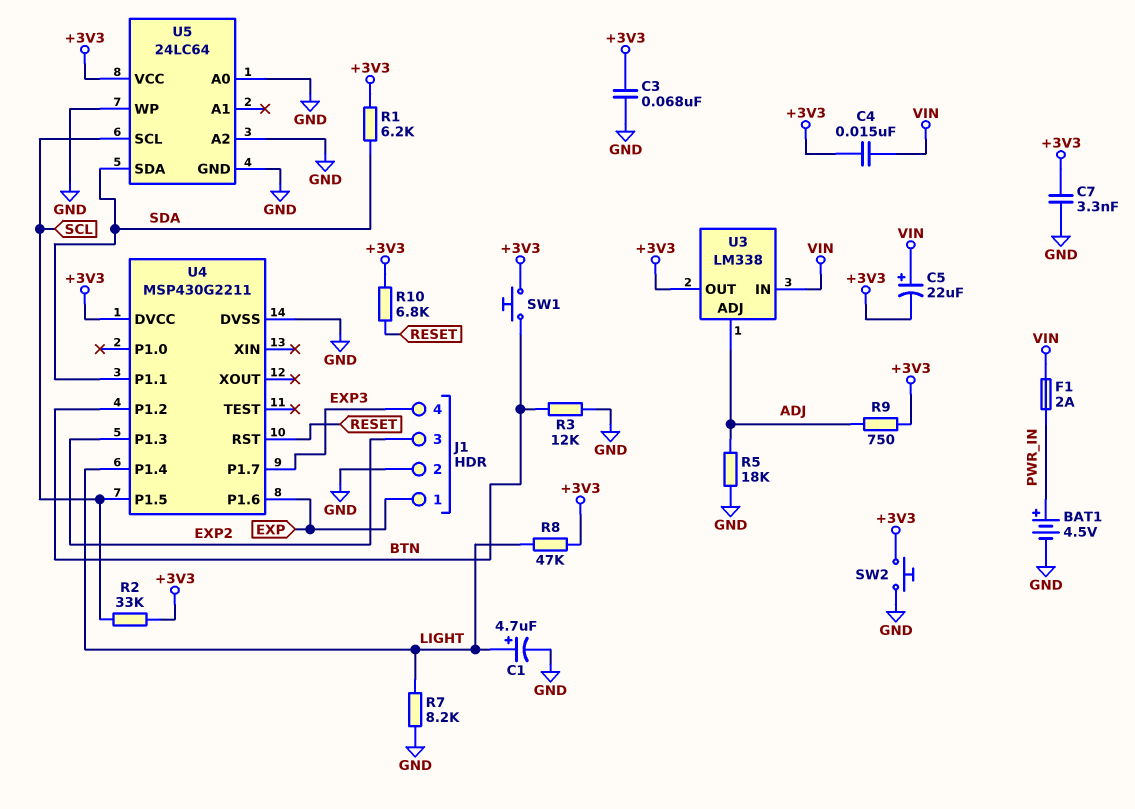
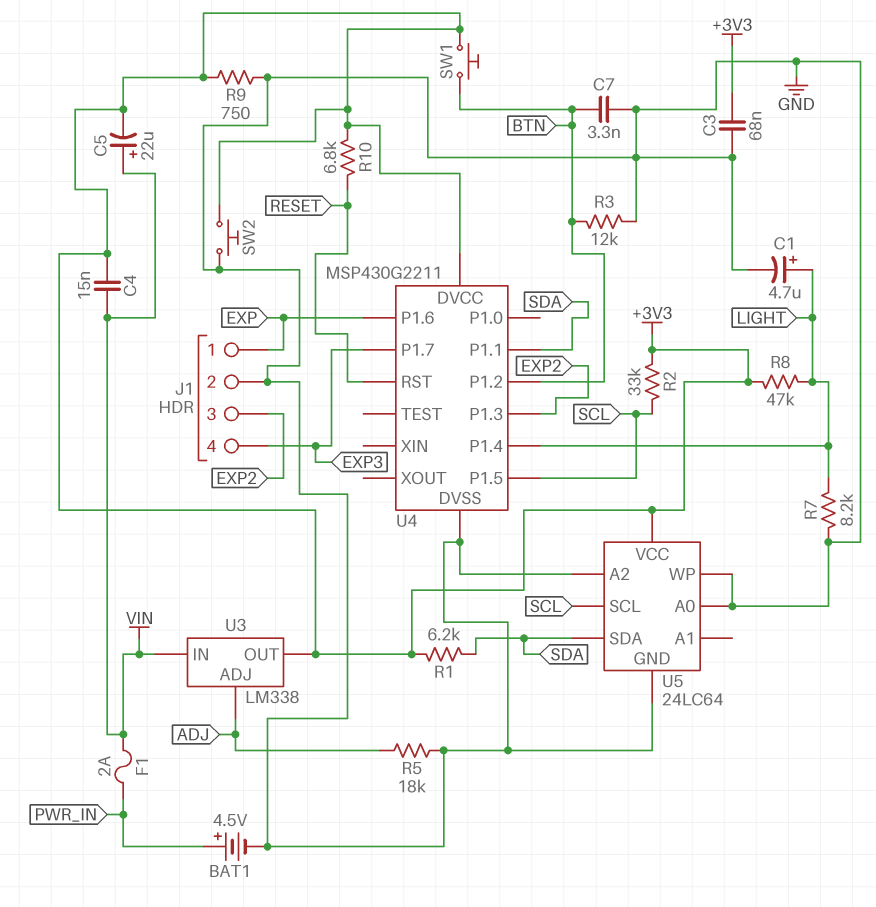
C7: 3.3nF (+3V3, GND) -> 3.3nF (BTN, GND)
R9: 750 (+3V3, ADJ) -> 750 (+3V3, GND)

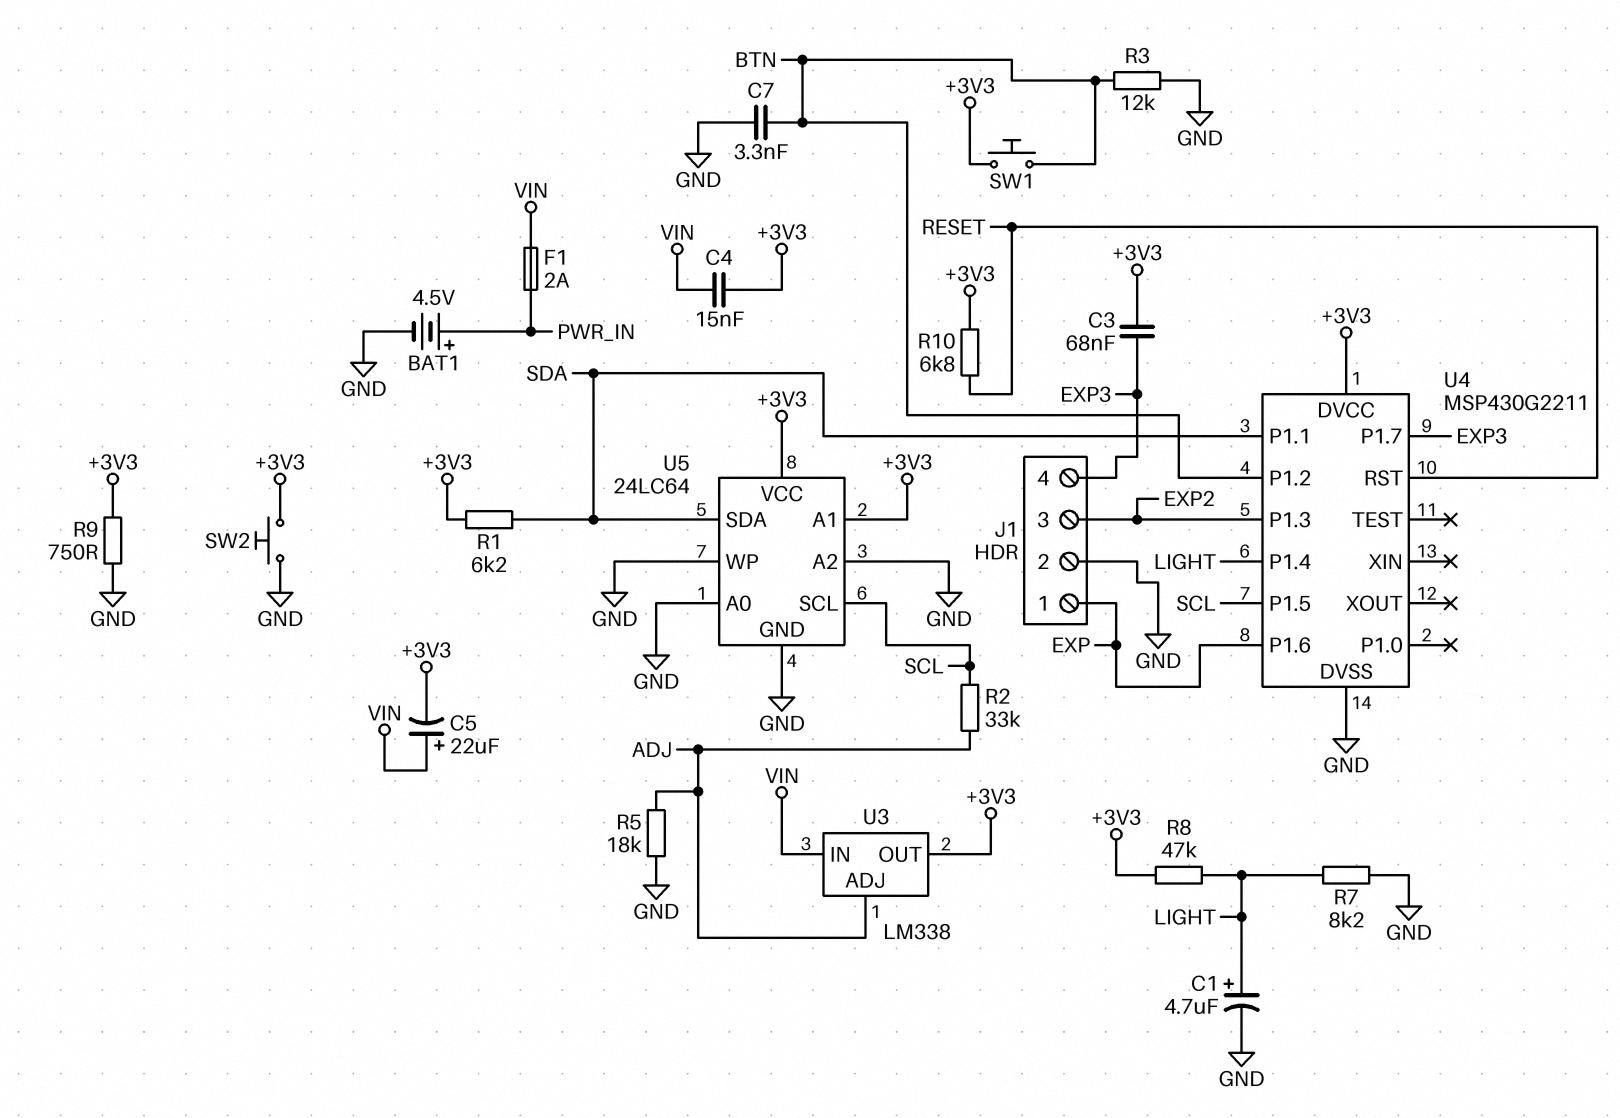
C3: 68nF (+3V3, GND) -> 68nF (+3V3, EXP3)
R2: 33k (+3V3, SCL) -> 33k (ADJ, SCL)
U5 pin A1: none -> +3V3

